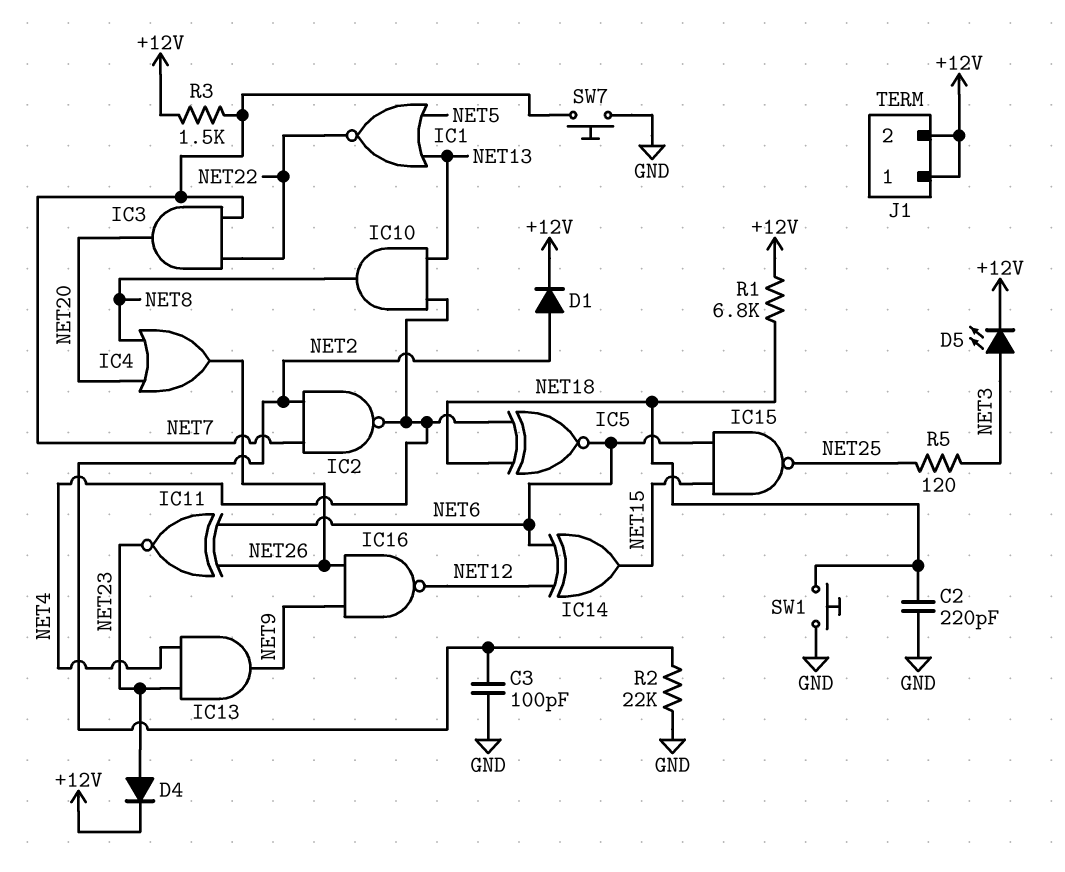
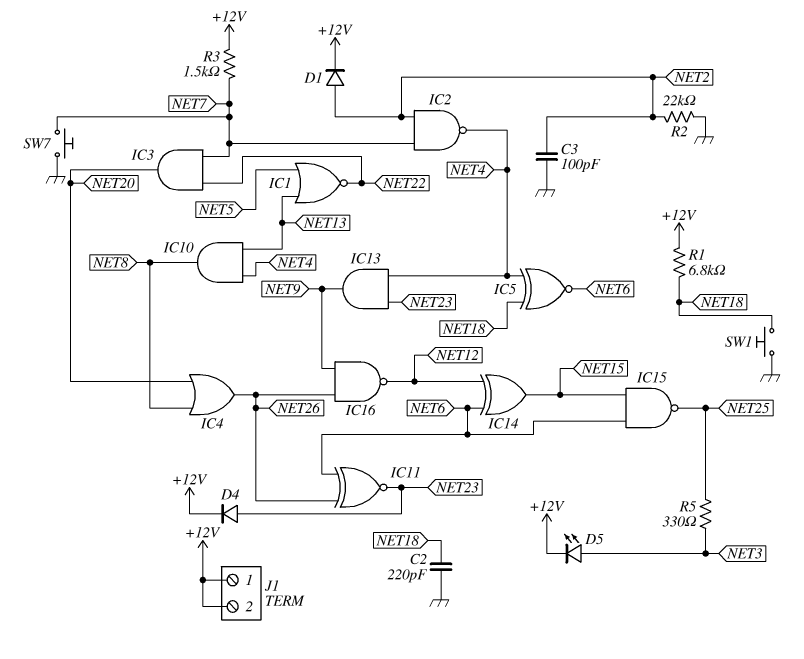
R5: 120 (NET3, NET25) -> 330 (NET3, NET25)

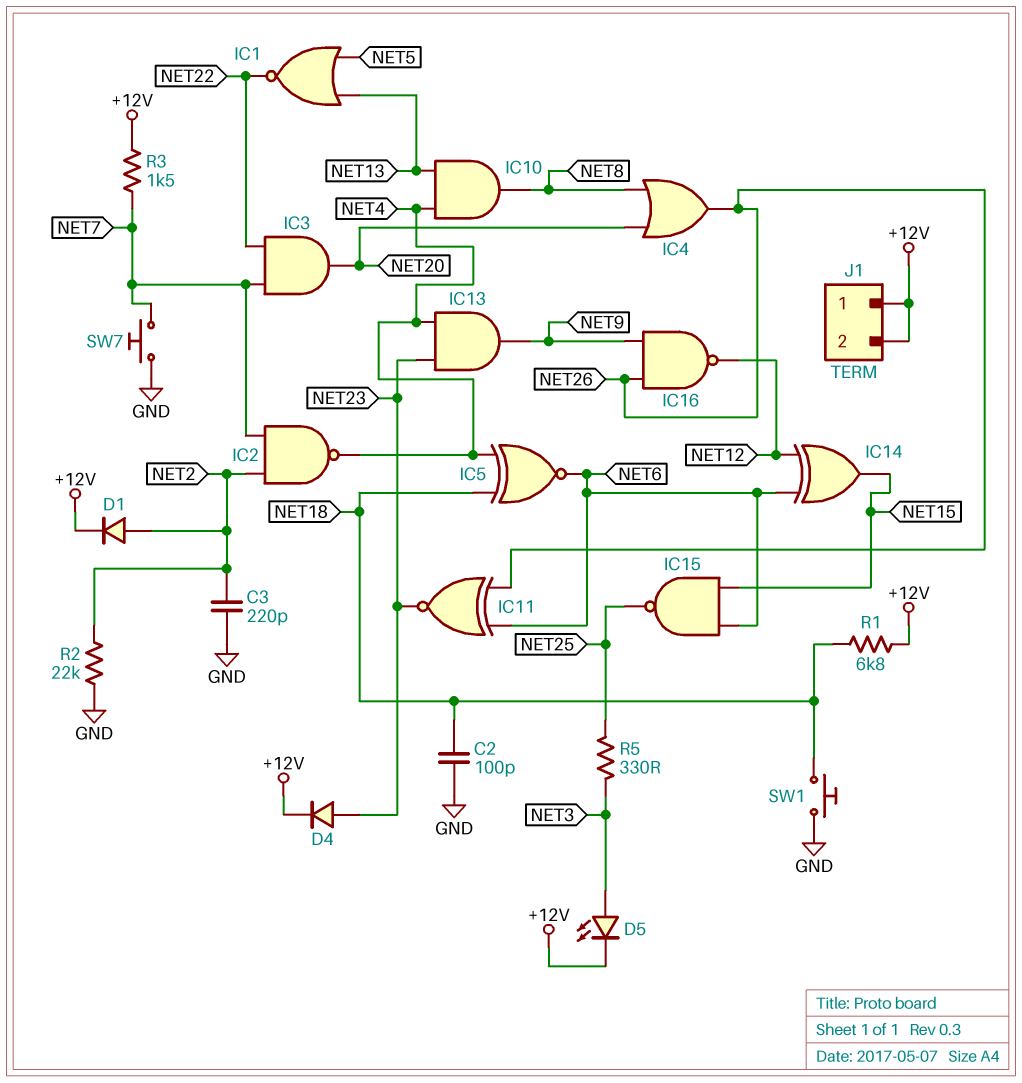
C2: 220pF (GND, NET18) -> 100pF (GND, NET18)
C3: 100pF (GND, NET2) -> 220pF (GND, NET2)

